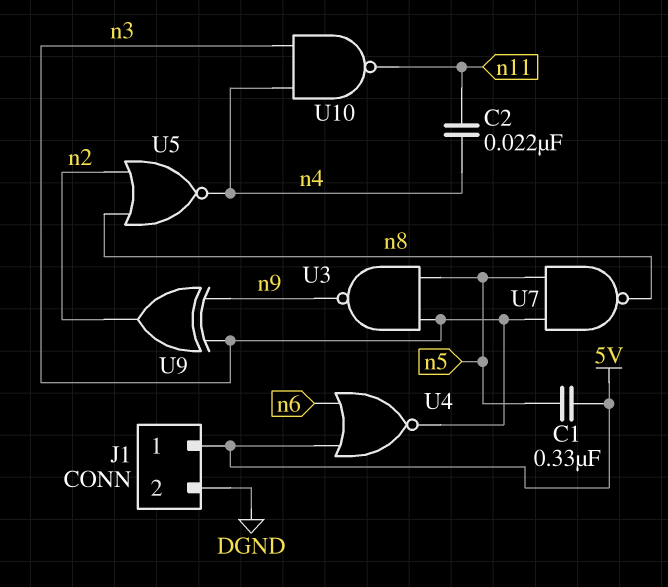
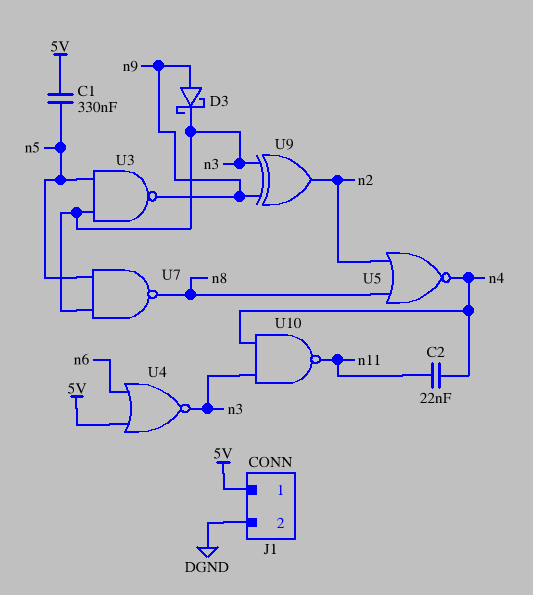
D3: none -> schottky (A n9, K n3)

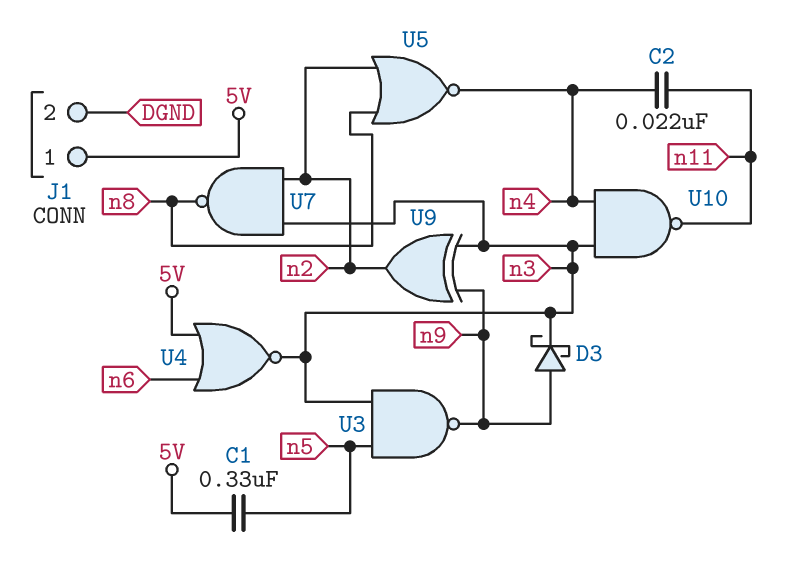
U7: NAND (in n3, in n5, out n8) -> NAND (in n2, in n3, out n8)

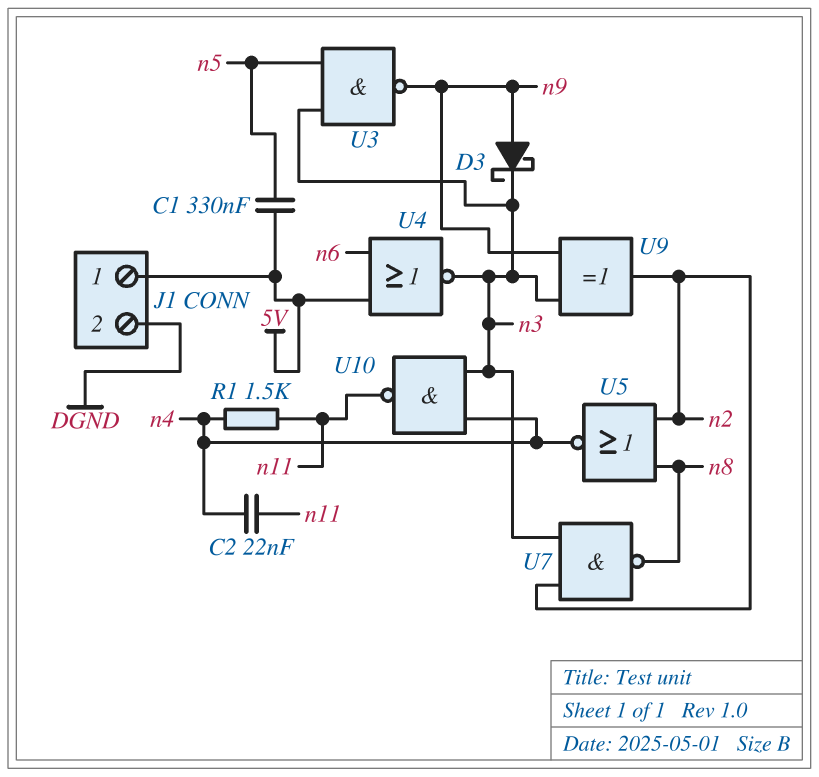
R1: none -> 1.5k (n4, n11)

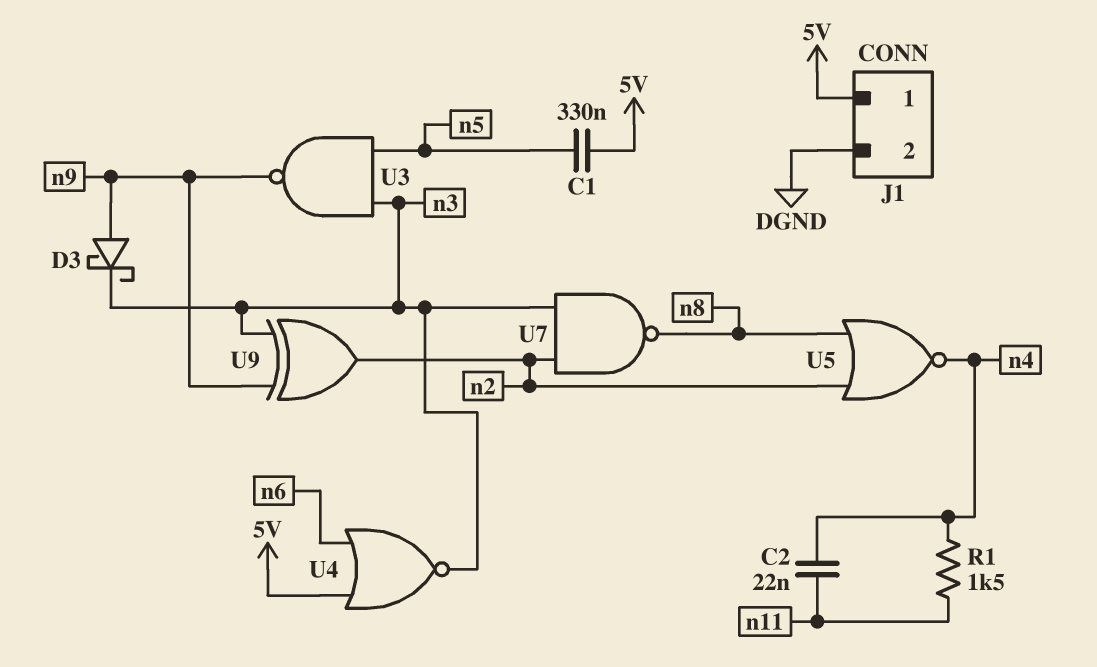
U10: NAND (in n3, in n4, out n11) -> none

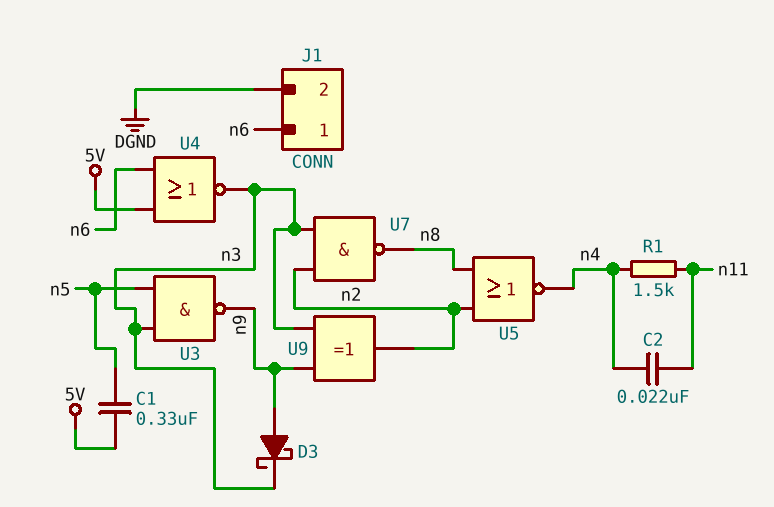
J1 pin 1: 5V -> n6

